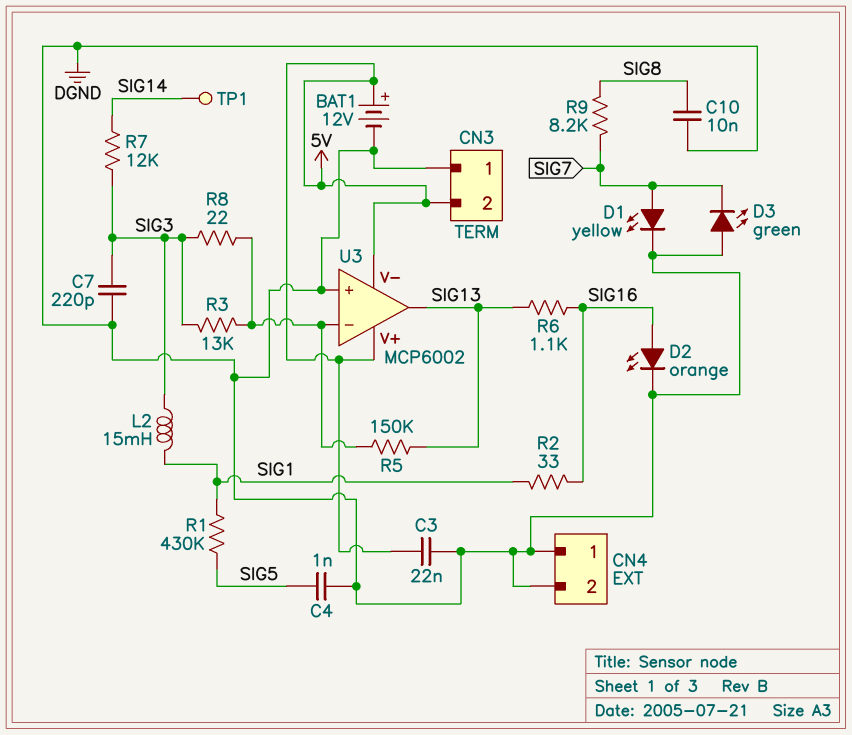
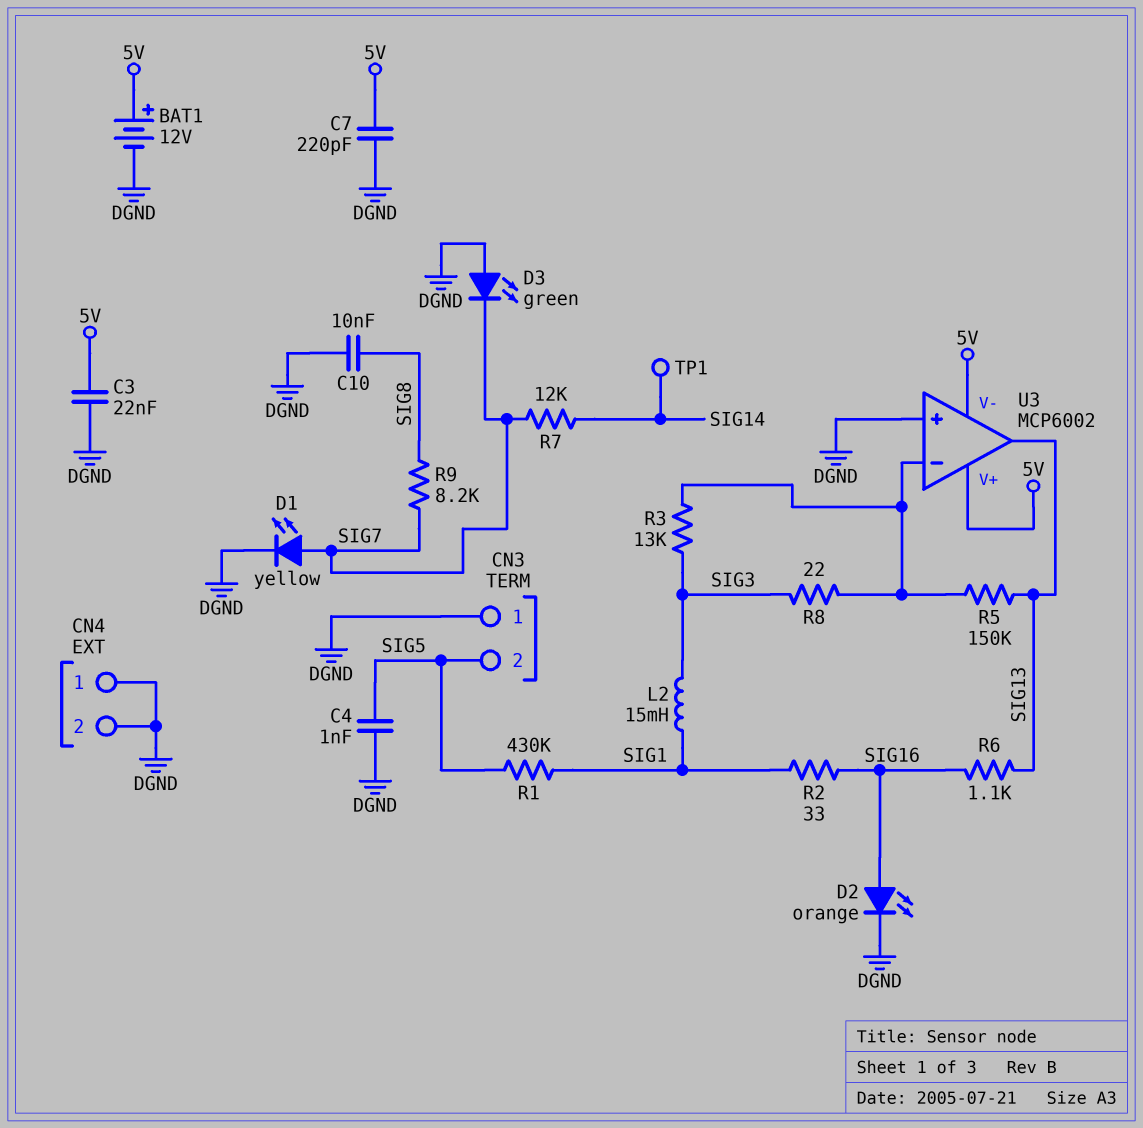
C7: 220pF (DGND, SIG3) -> 220pF (5V, DGND)
CN3 pin 2: 5V -> SIG5
R7: 12k (SIG3, SIG14) -> 12k (SIG7, SIG14)

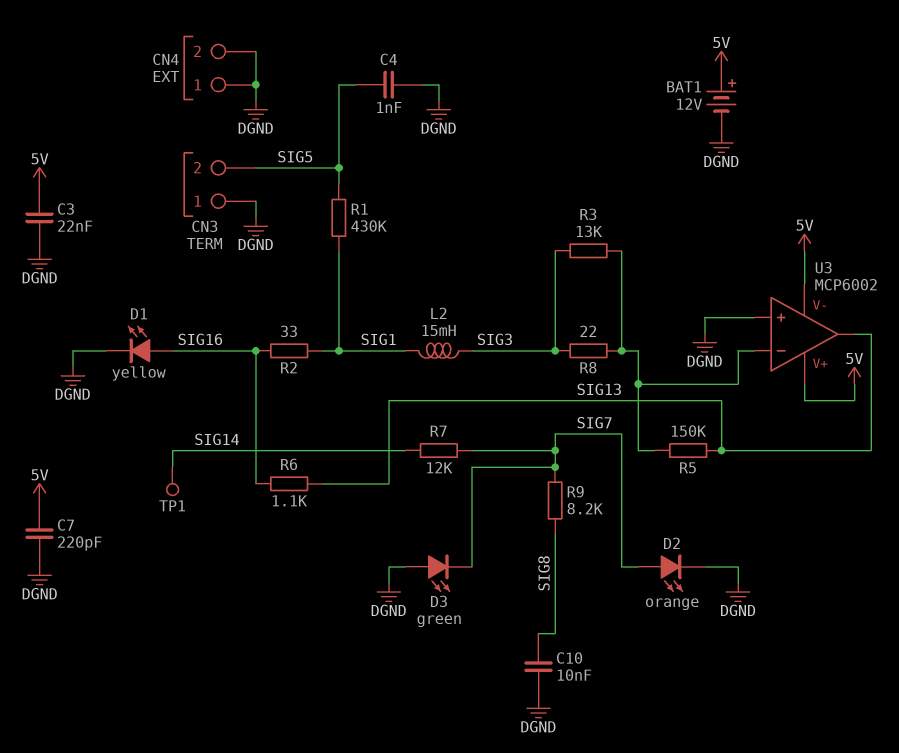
D1: LED yellow (A SIG7, K DGND) -> LED yellow (A SIG16, K DGND)
D2: LED orange (A SIG16, K DGND) -> LED orange (A SIG7, K DGND)

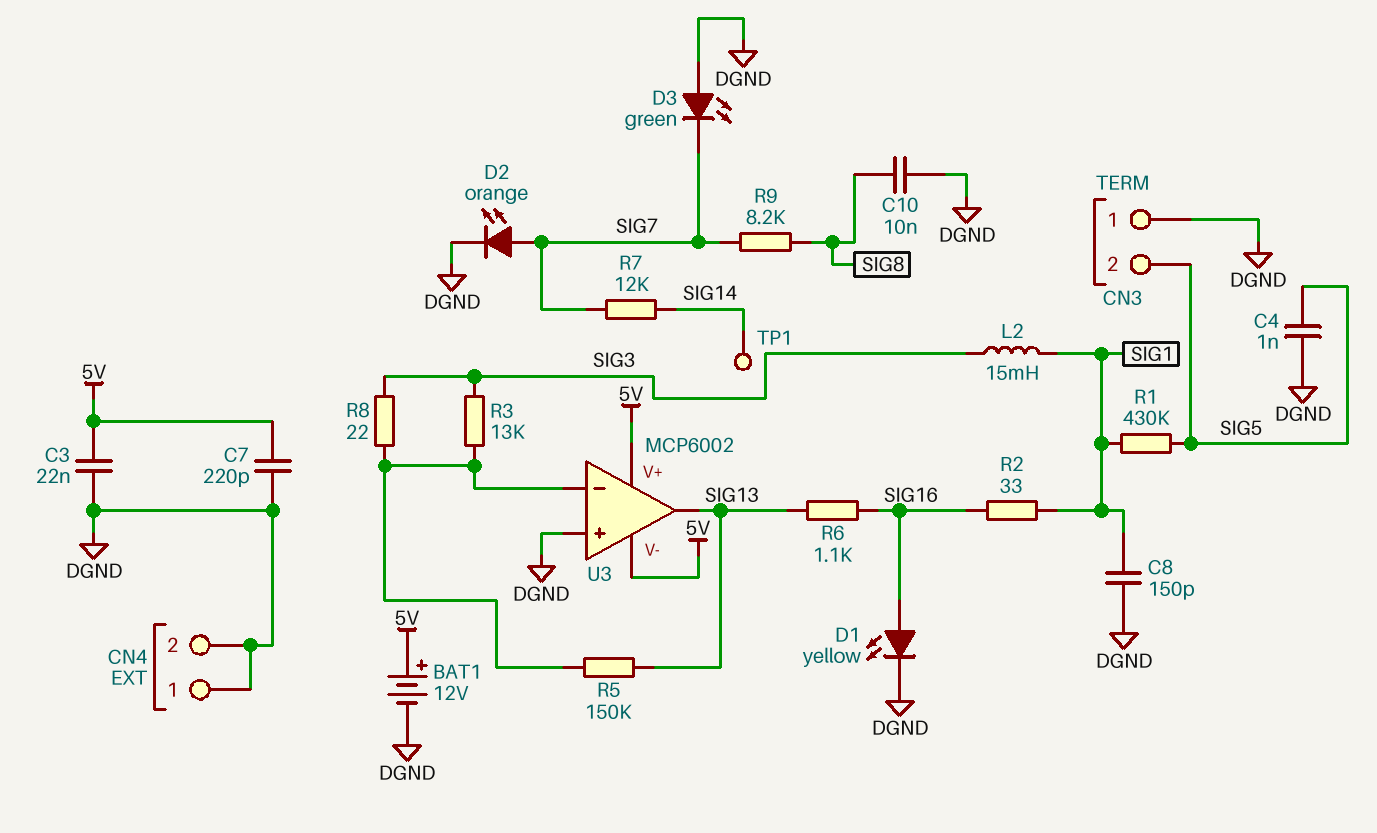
C8: none -> 150pF (DGND, SIG1)

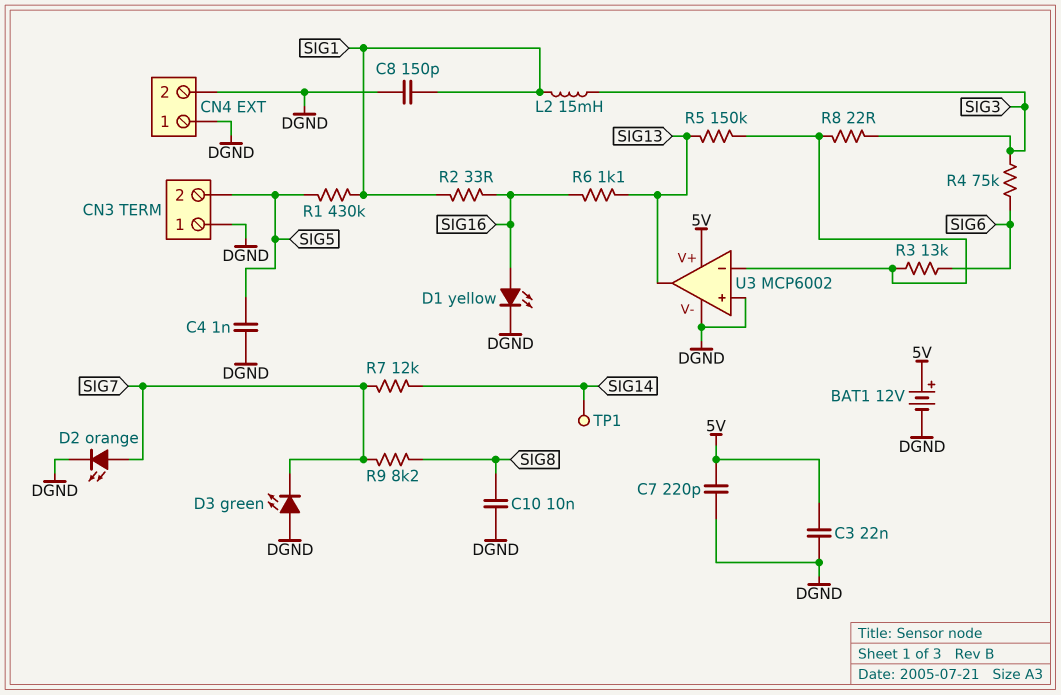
R3: 13k (SIG3, U3/in-) -> 13k (SIG6, U3/in-)
R4: none -> 75k (SIG3, SIG6)
U3 pin V-: 5V -> DGND

